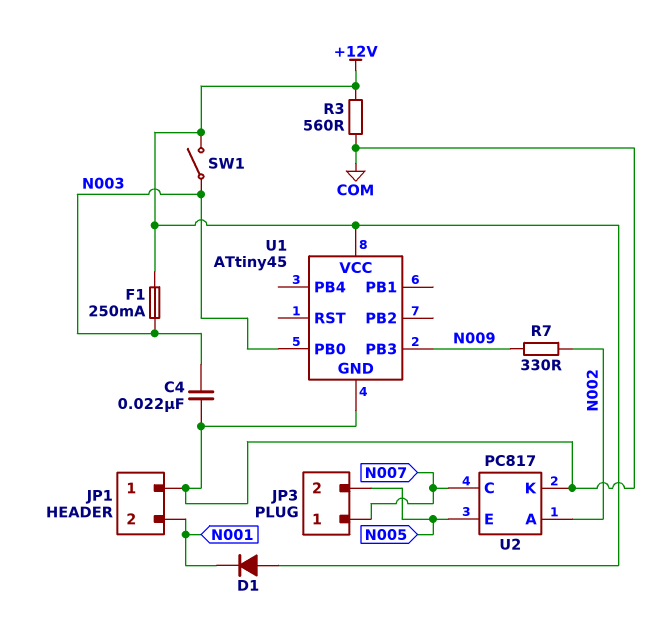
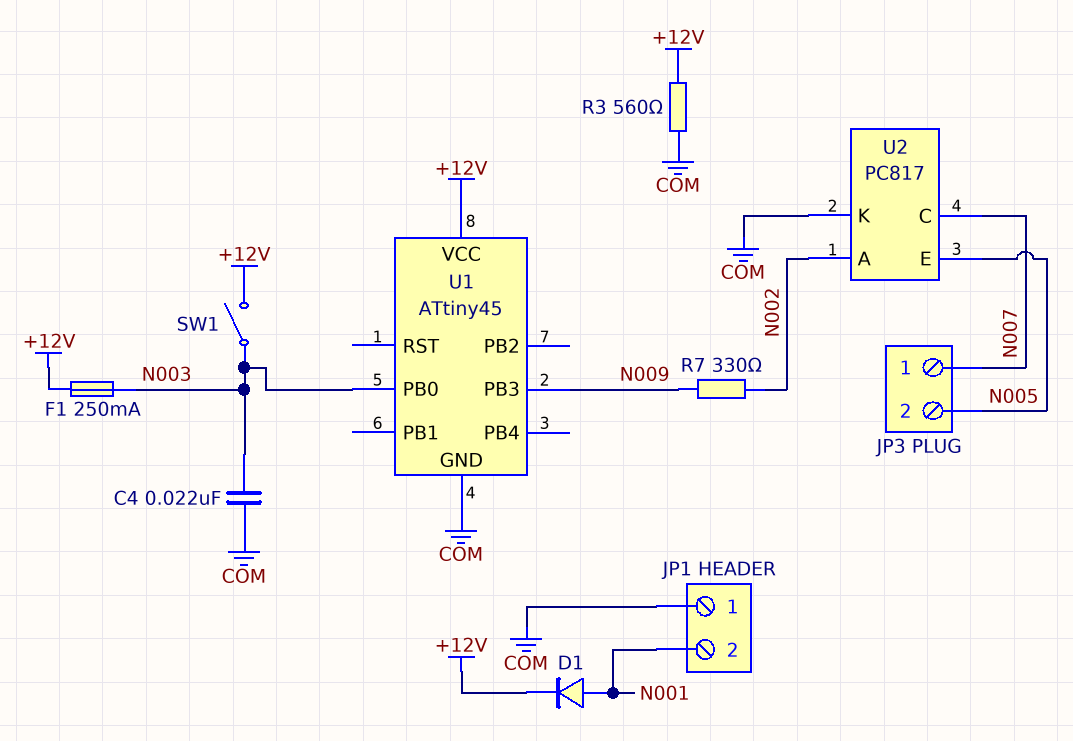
D1: diode (A +12V, K N001) -> diode (A N001, K +12V)

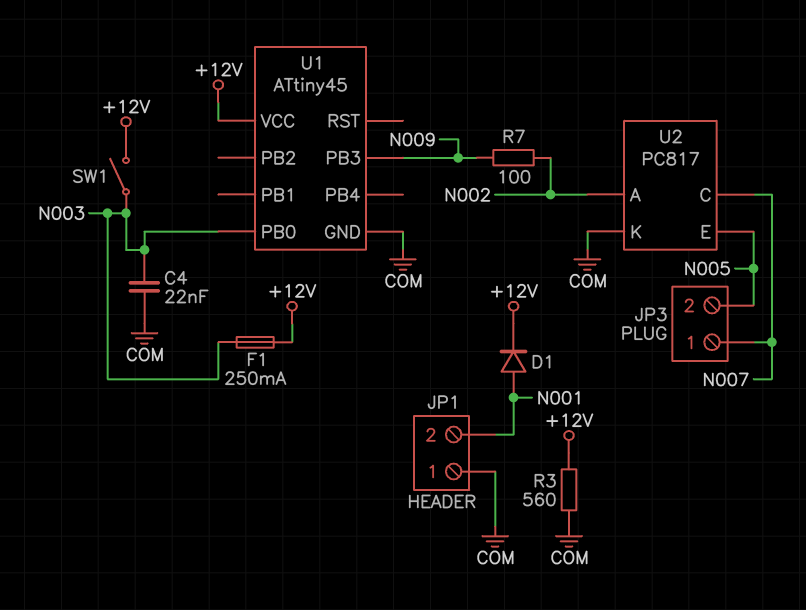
R7: 330 (N002, N009) -> 100 (N002, N009)

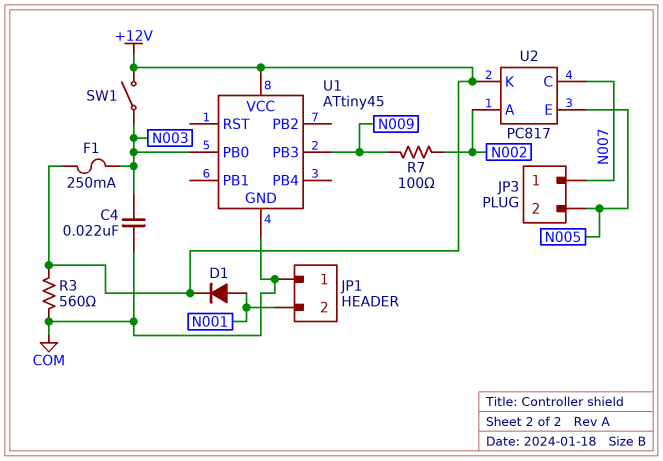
U2 pin K: COM -> +12V

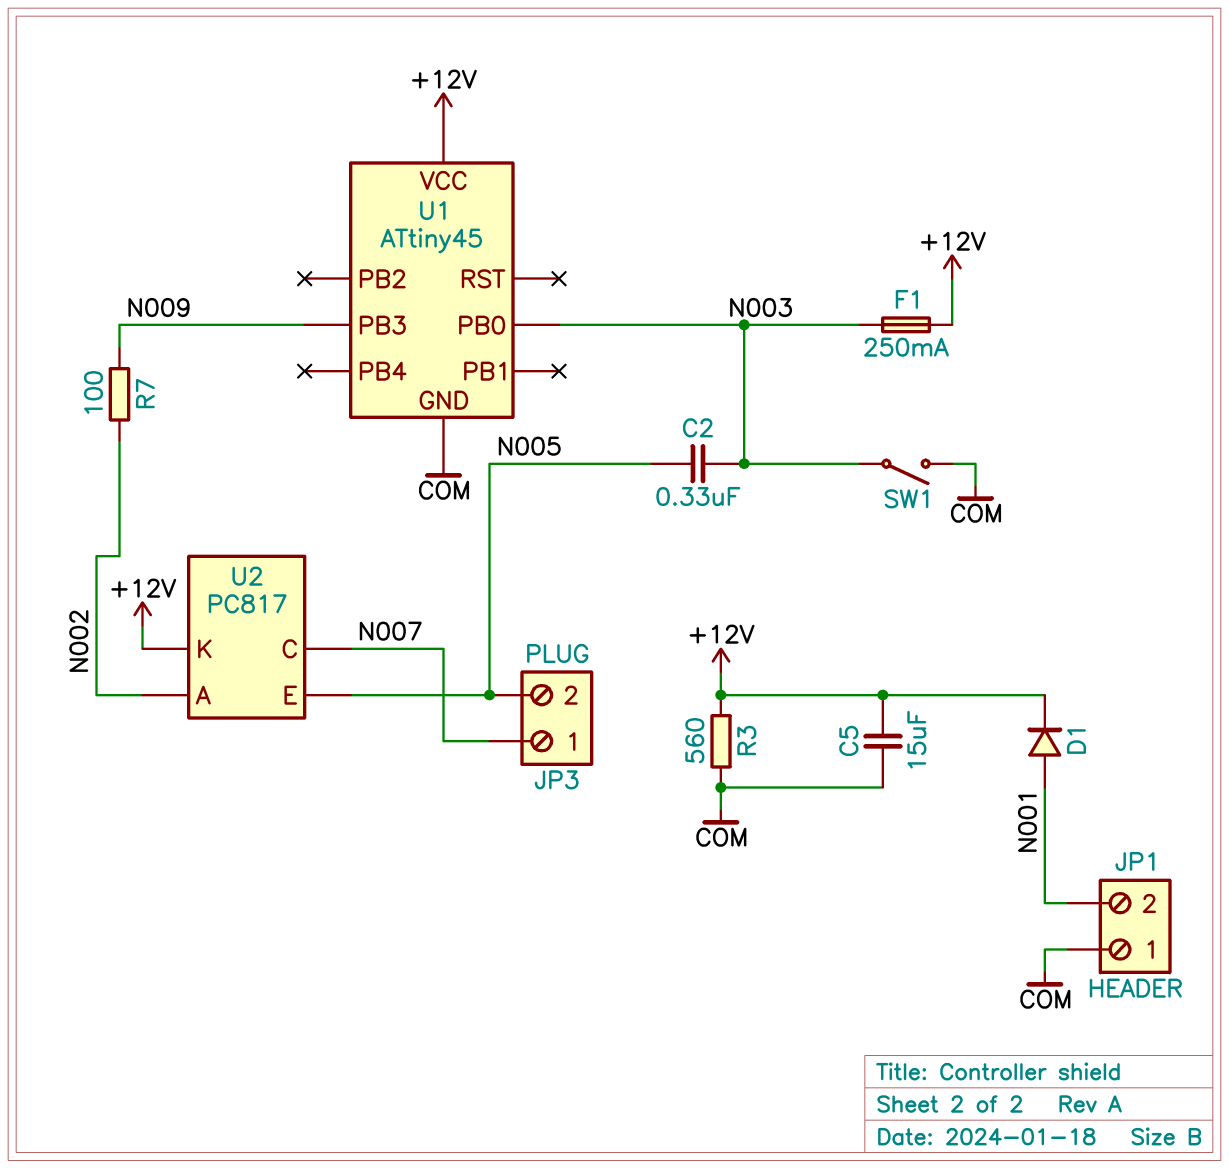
C2: none -> 330nF (N003, N005)
C4: 22nF (COM, N003) -> none
C5: none -> 15uF (+12V, COM)
SW1: switch (+12V, N003) -> switch (COM, N003)

